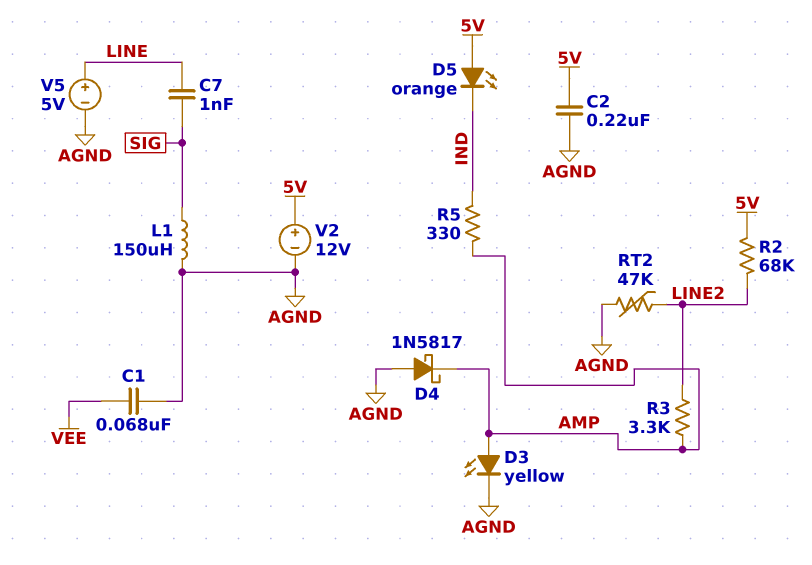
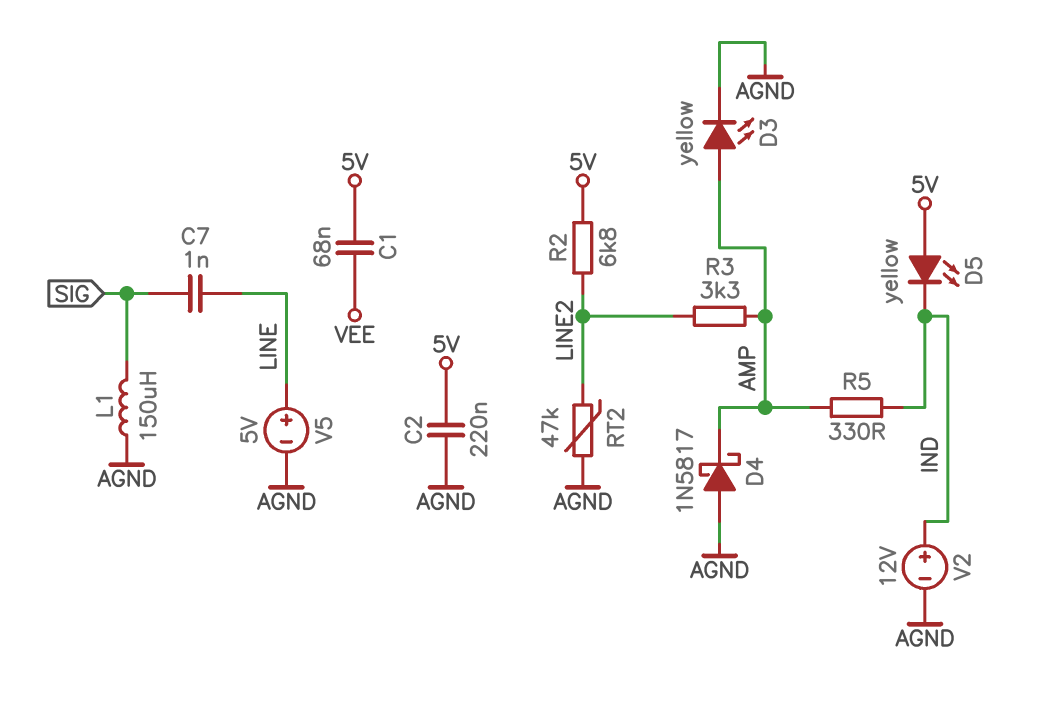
C1: 68nF (AGND, VEE) -> 68nF (5V, VEE)
D5: LED orange (A 5V, K IND) -> LED yellow (A 5V, K IND)
R2: 68k (5V, LINE2) -> 6.8k (5V, LINE2)
V2: 12V (plus 5V, minus AGND) -> 12V (plus IND, minus AGND)

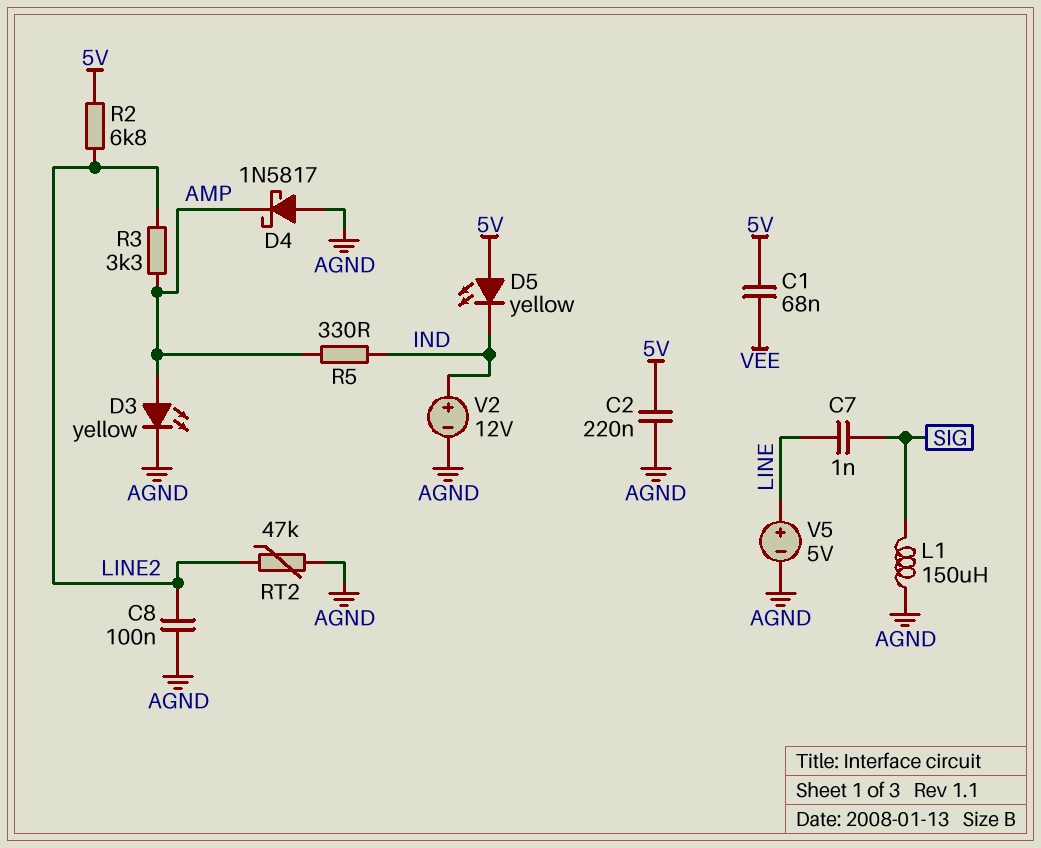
C8: none -> 100nF (AGND, LINE2)

